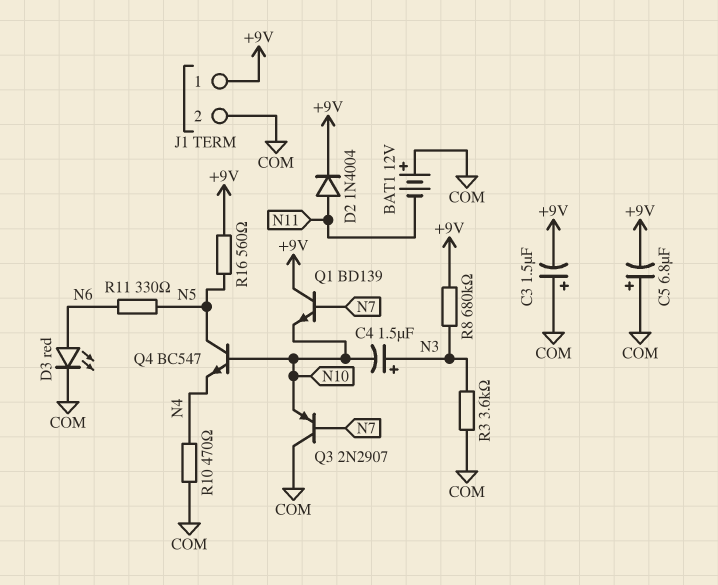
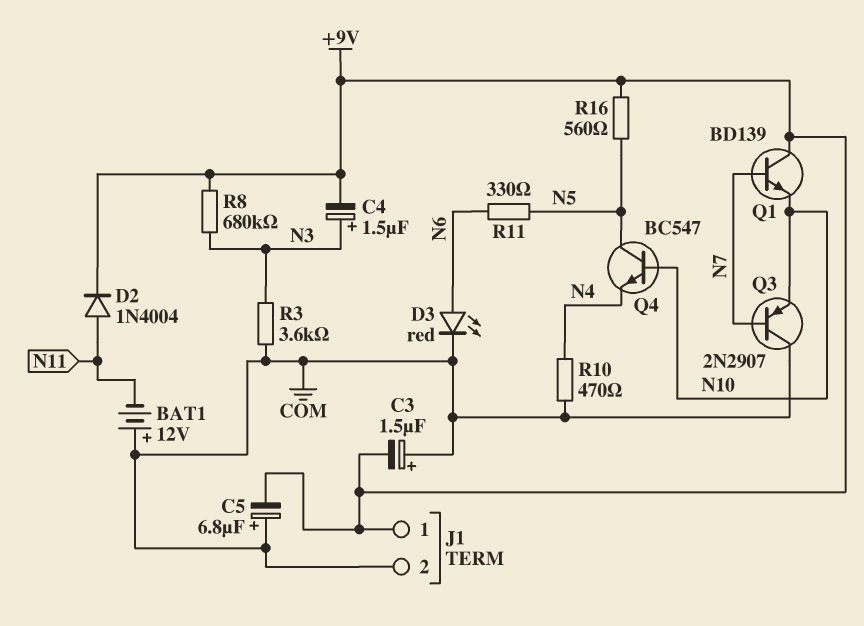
C4: 1.5uF (plus N3, minus N10) -> 1.5uF (plus N3, minus +9V)

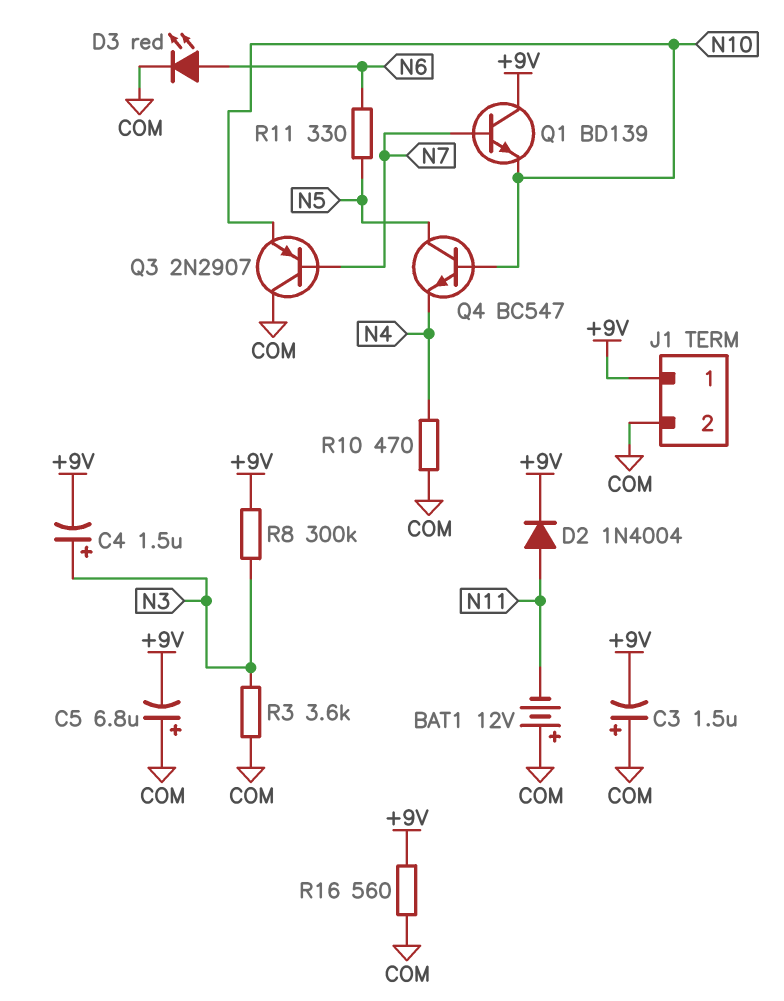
R8: 680k (+9V, N3) -> 300k (+9V, N3)
R16: 560 (+9V, N5) -> 560 (+9V, COM)

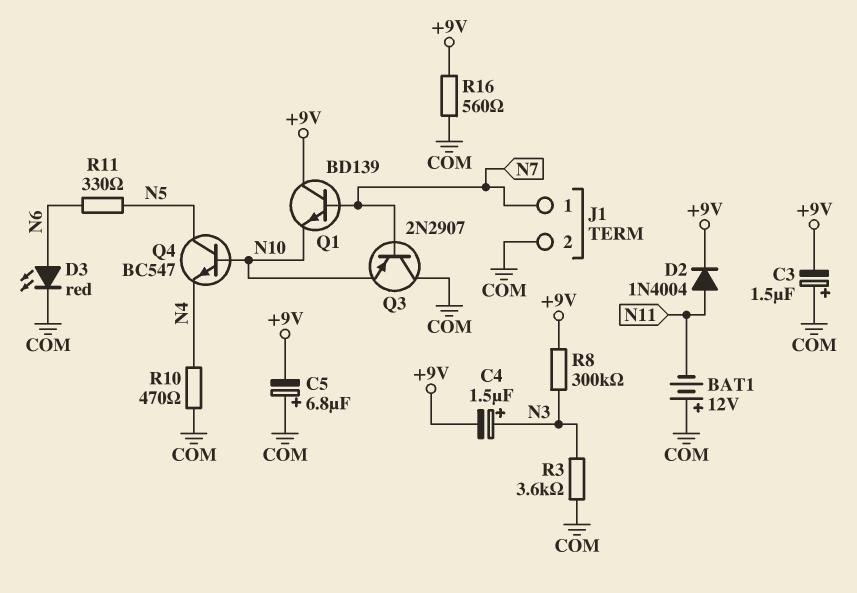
J1 pin 1: +9V -> N7

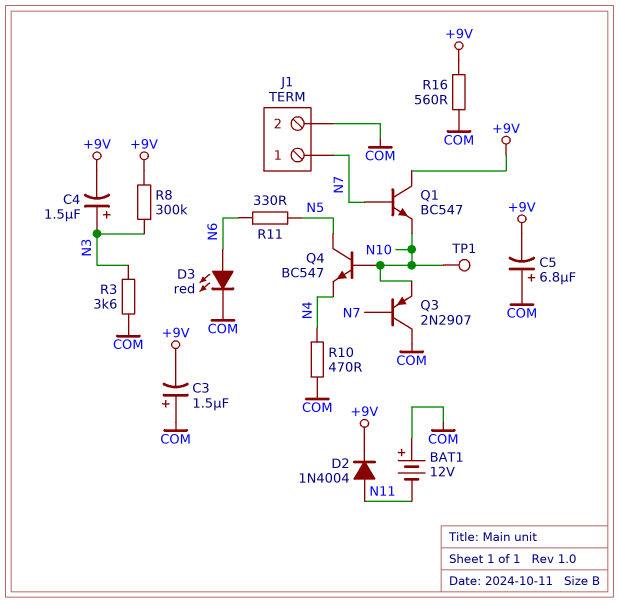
Q1: NPN BD139 (B N7, C +9V, E N10) -> NPN BC547 (B N7, C +9V, E N10)
TP1: none -> test point (N10)

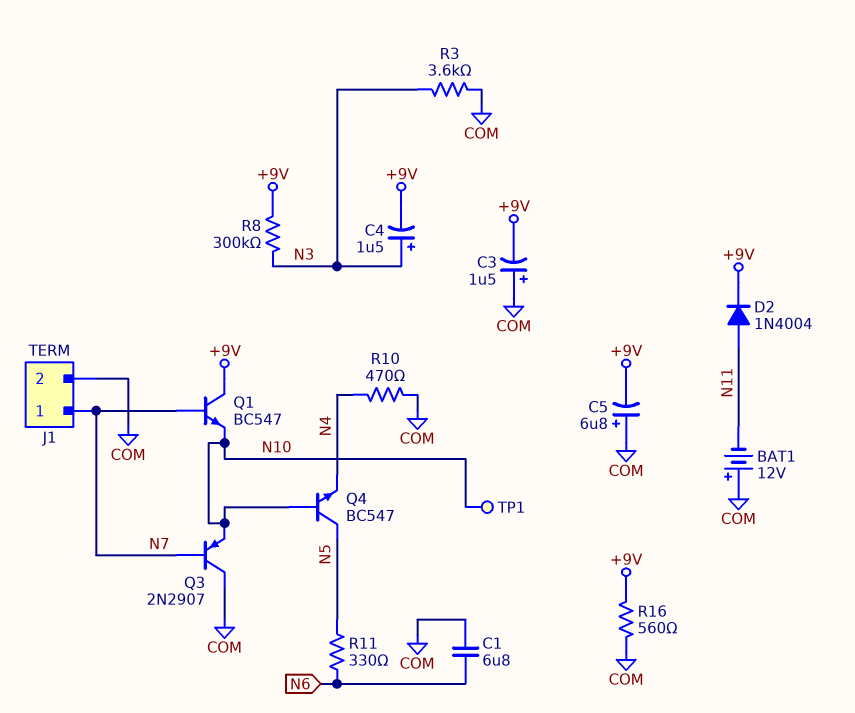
C1: none -> 6.8uF (COM, N6)
D3: LED red (A N6, K COM) -> none

